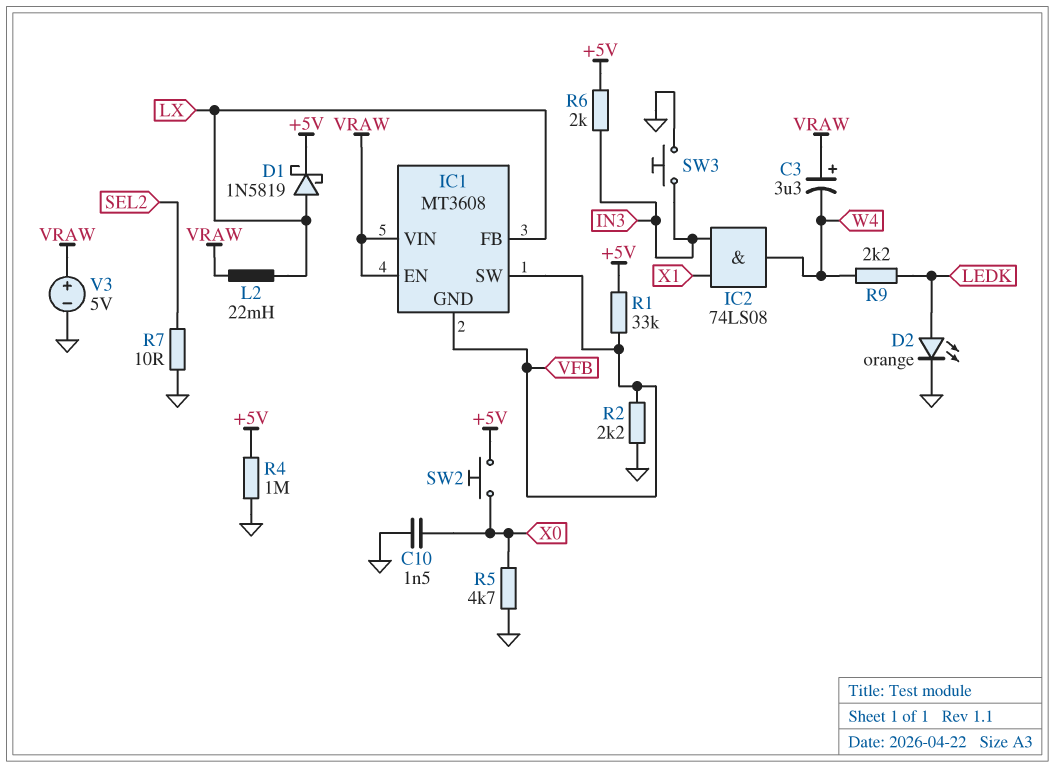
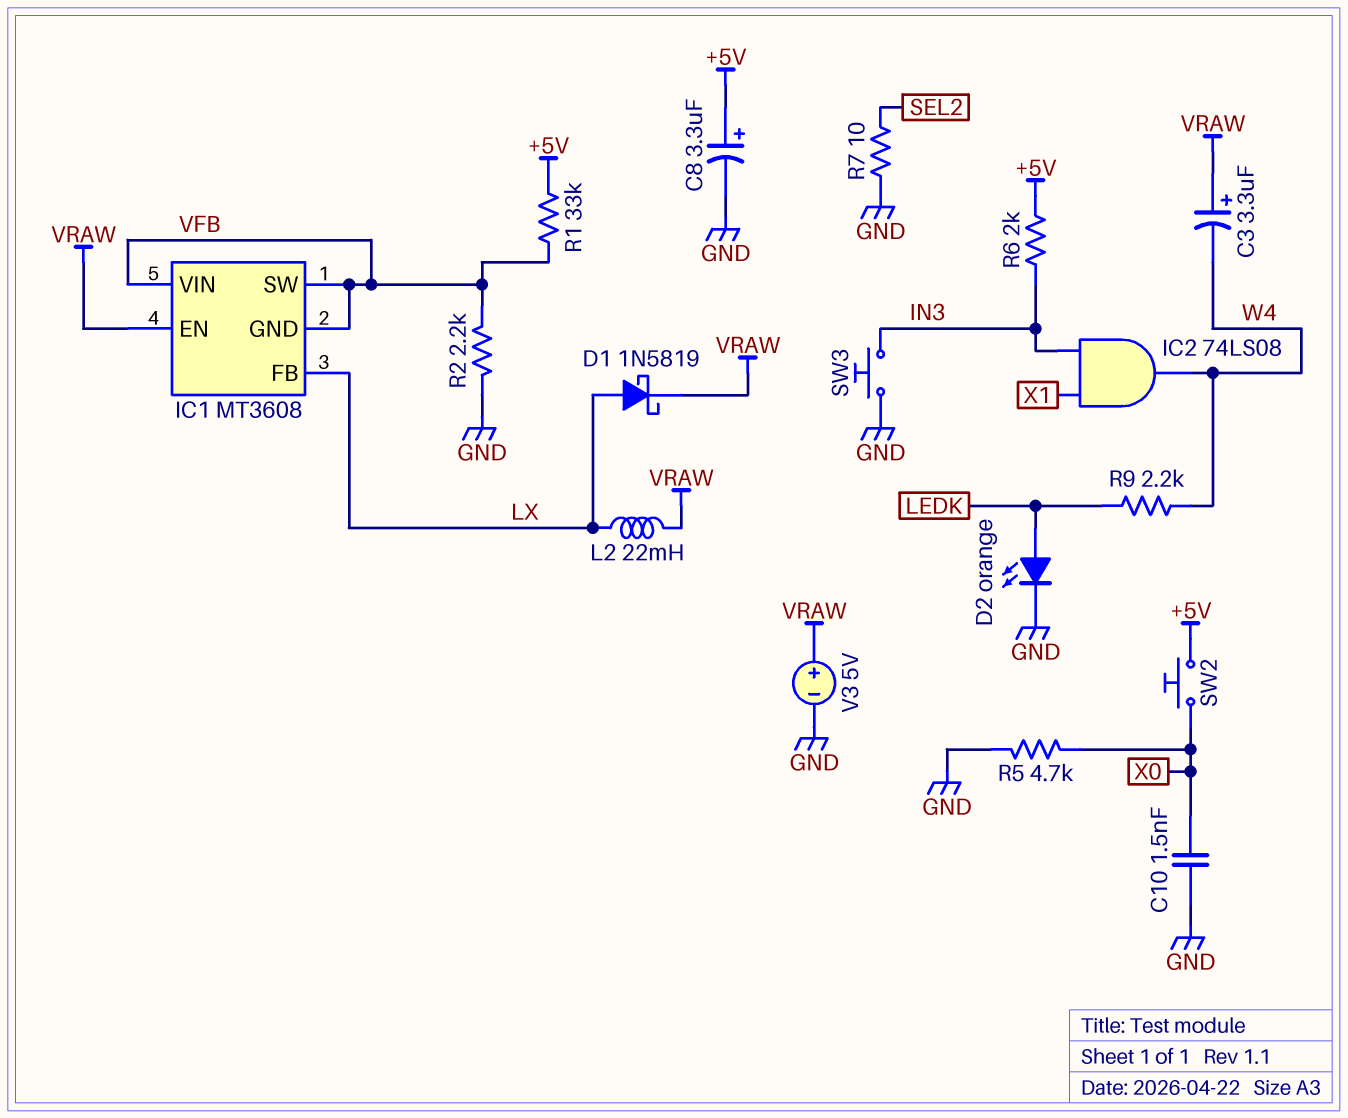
C8: none -> 3.3uF (plus +5V, minus GND)
D1: schottky 1N5819 (A LX, K +5V) -> schottky 1N5819 (A LX, K VRAW)
IC1 pin VIN: VRAW -> VFB
R4: 1M (+5V, GND) -> none

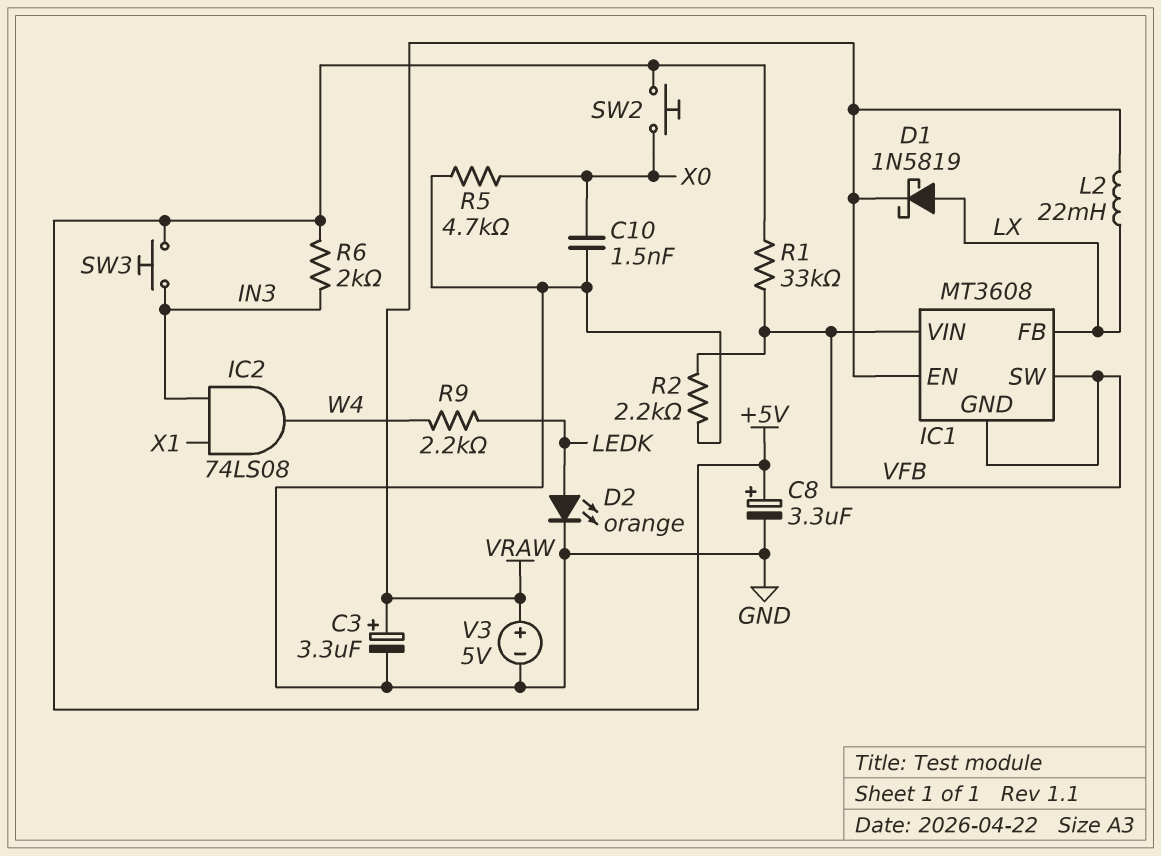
C3: 3.3uF (plus VRAW, minus W4) -> 3.3uF (plus VRAW, minus GND)
R7: 10 (GND, SEL2) -> none
SW3: button (GND, IN3) -> button (+5V, IN3)

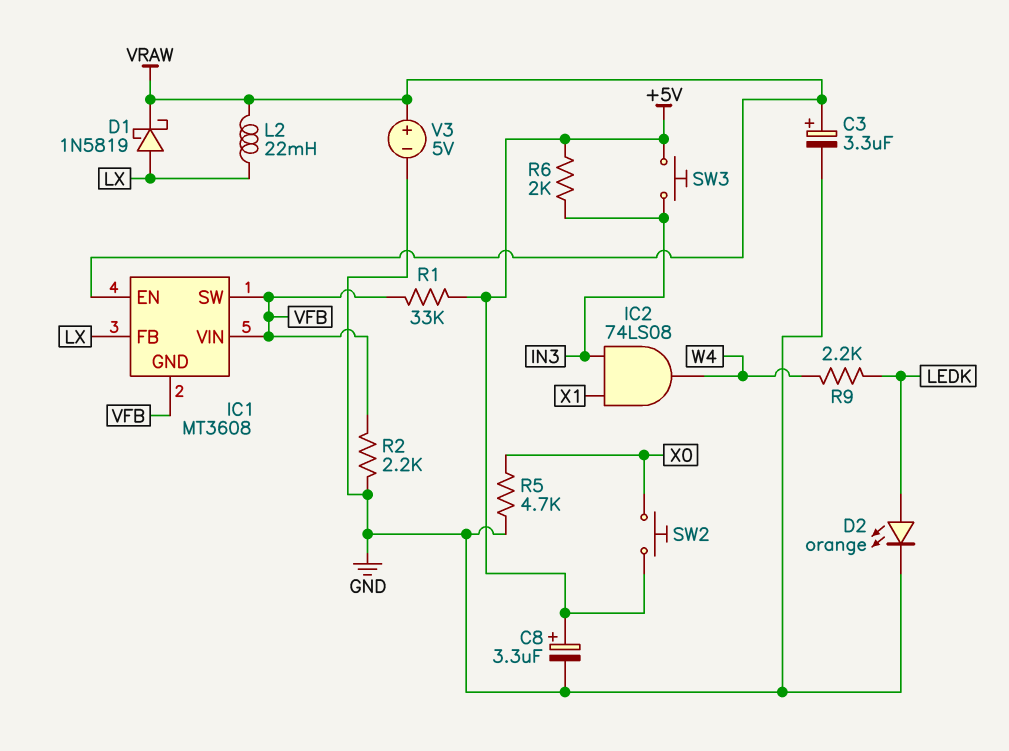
C10: 1.5nF (GND, X0) -> none

